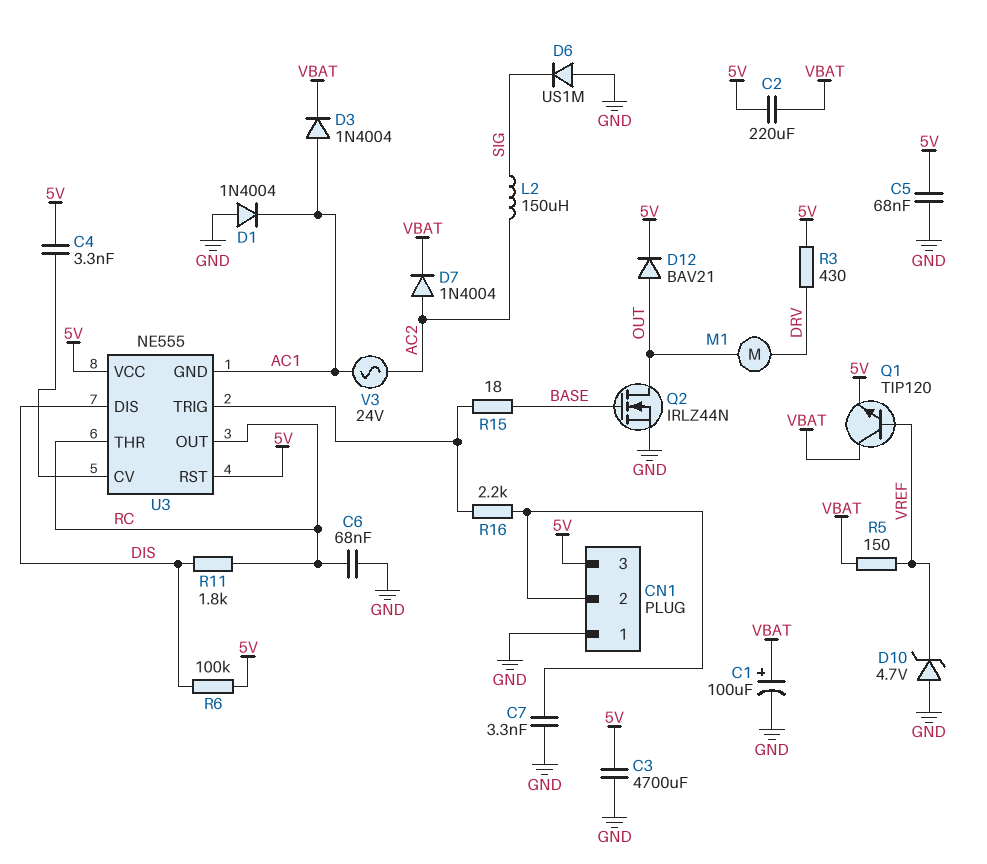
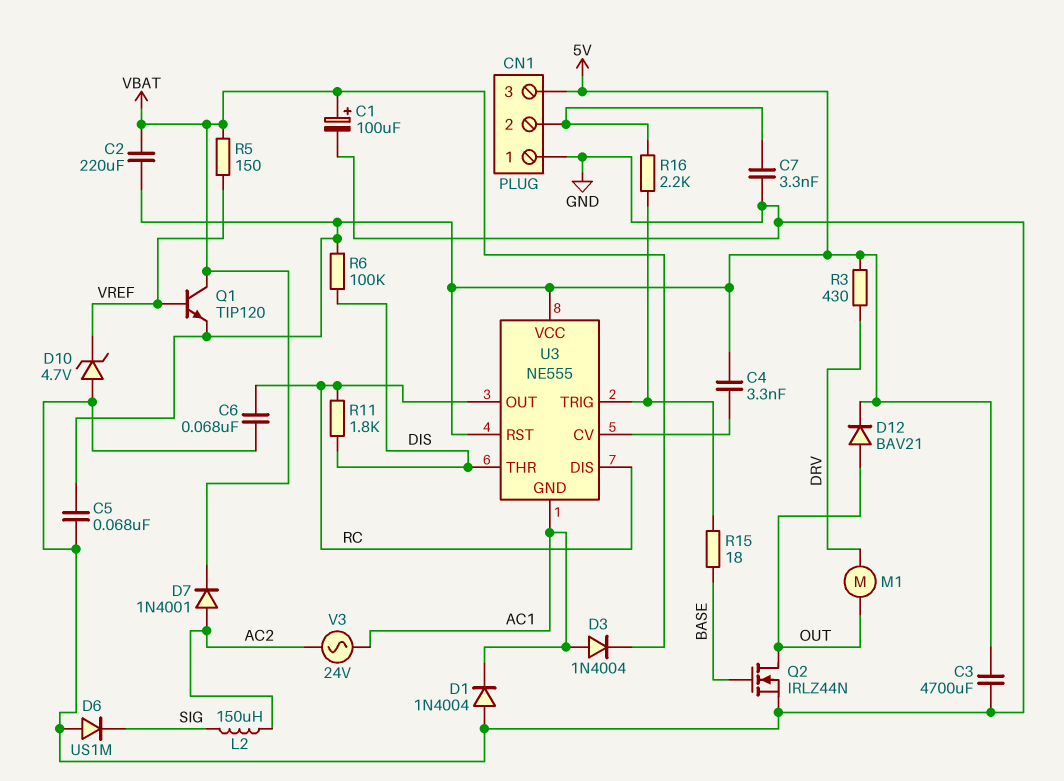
D7: diode 1N4004 (A AC2, K VBAT) -> diode 1N4001 (A AC2, K VBAT)
U3 pin DIS: DIS -> RC
U3 pin THR: RC -> DIS

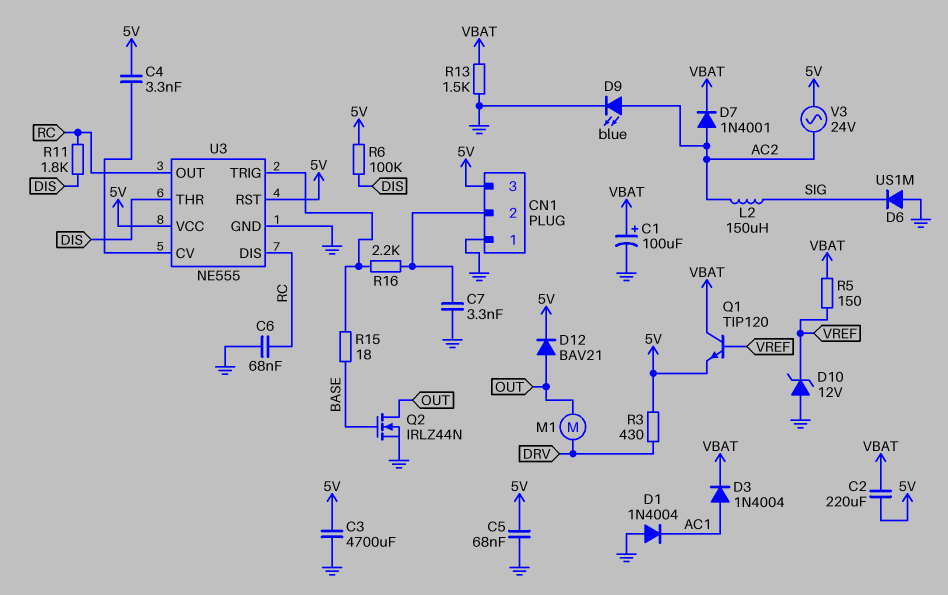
D9: none -> LED blue (A AC2, K GND)
D10: zener 4.7V (A GND, K VREF) -> zener 12V (A GND, K VREF)
R13: none -> 1.5k (GND, VBAT)
U3 pin GND: AC1 -> GND
V3: AC 24V (AC1, AC2) -> AC 24V (5V, AC2)

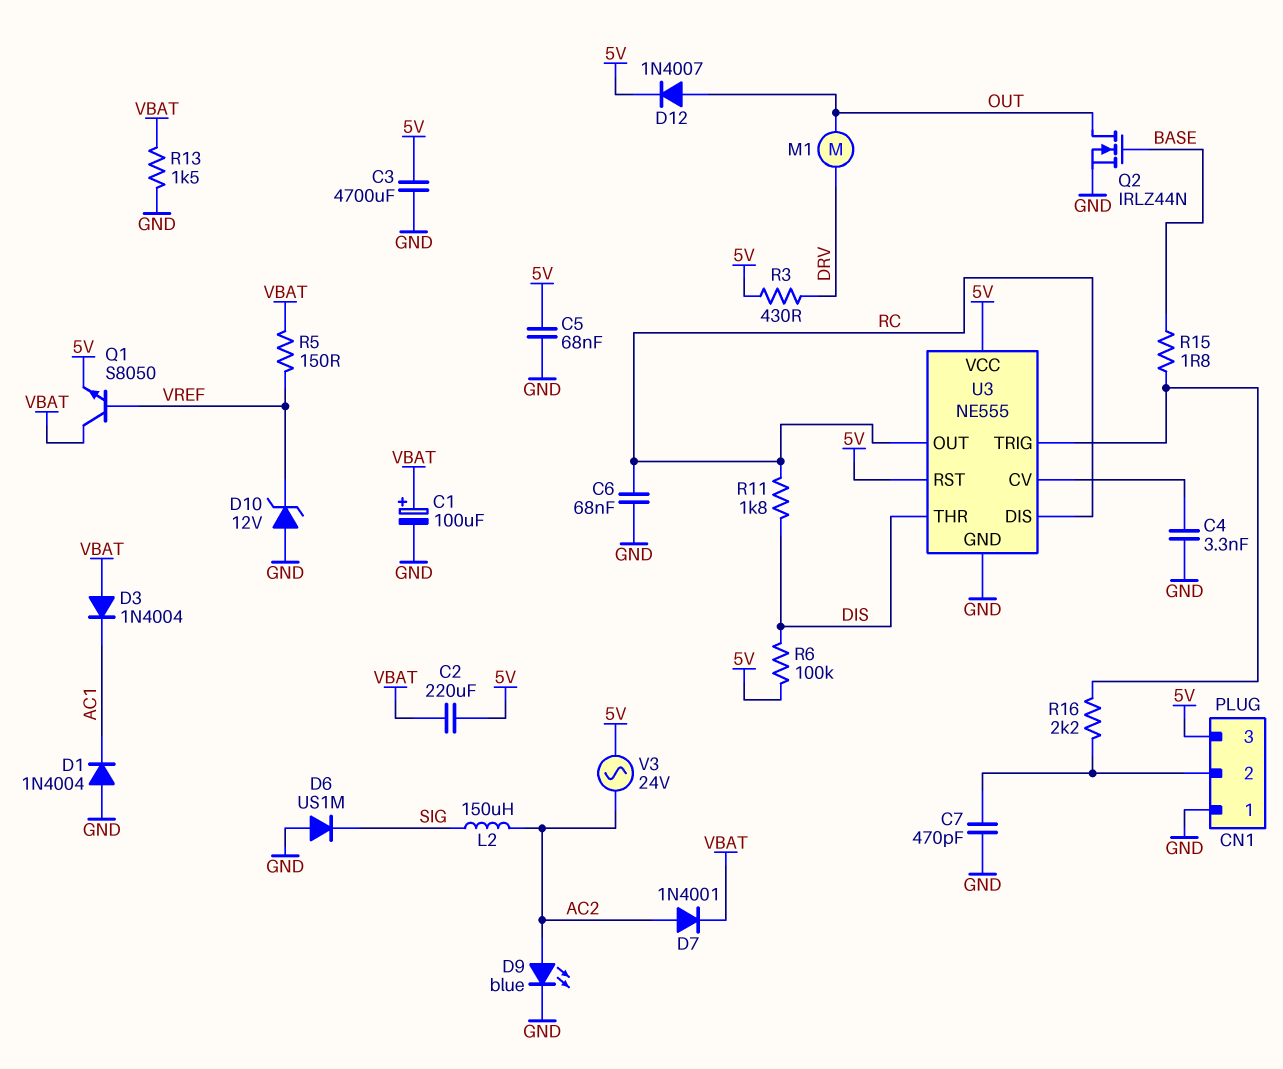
C4: 3.3nF (5V, U3/CV) -> 3.3nF (GND, U3/CV)
C7: 3.3nF (CN1/2, GND) -> 470pF (CN1/2, GND)
D3: diode 1N4004 (A AC1, K VBAT) -> diode 1N4004 (A VBAT, K AC1)
D12: diode BAV21 (A OUT, K 5V) -> diode 1N4007 (A OUT, K 5V)
Q1: NPN TIP120 (B VREF, C VBAT, E 5V) -> NPN S8050 (B VREF, C VBAT, E 5V)
R15: 18 (BASE, U3/TRIG) -> 1.8 (BASE, U3/TRIG)

